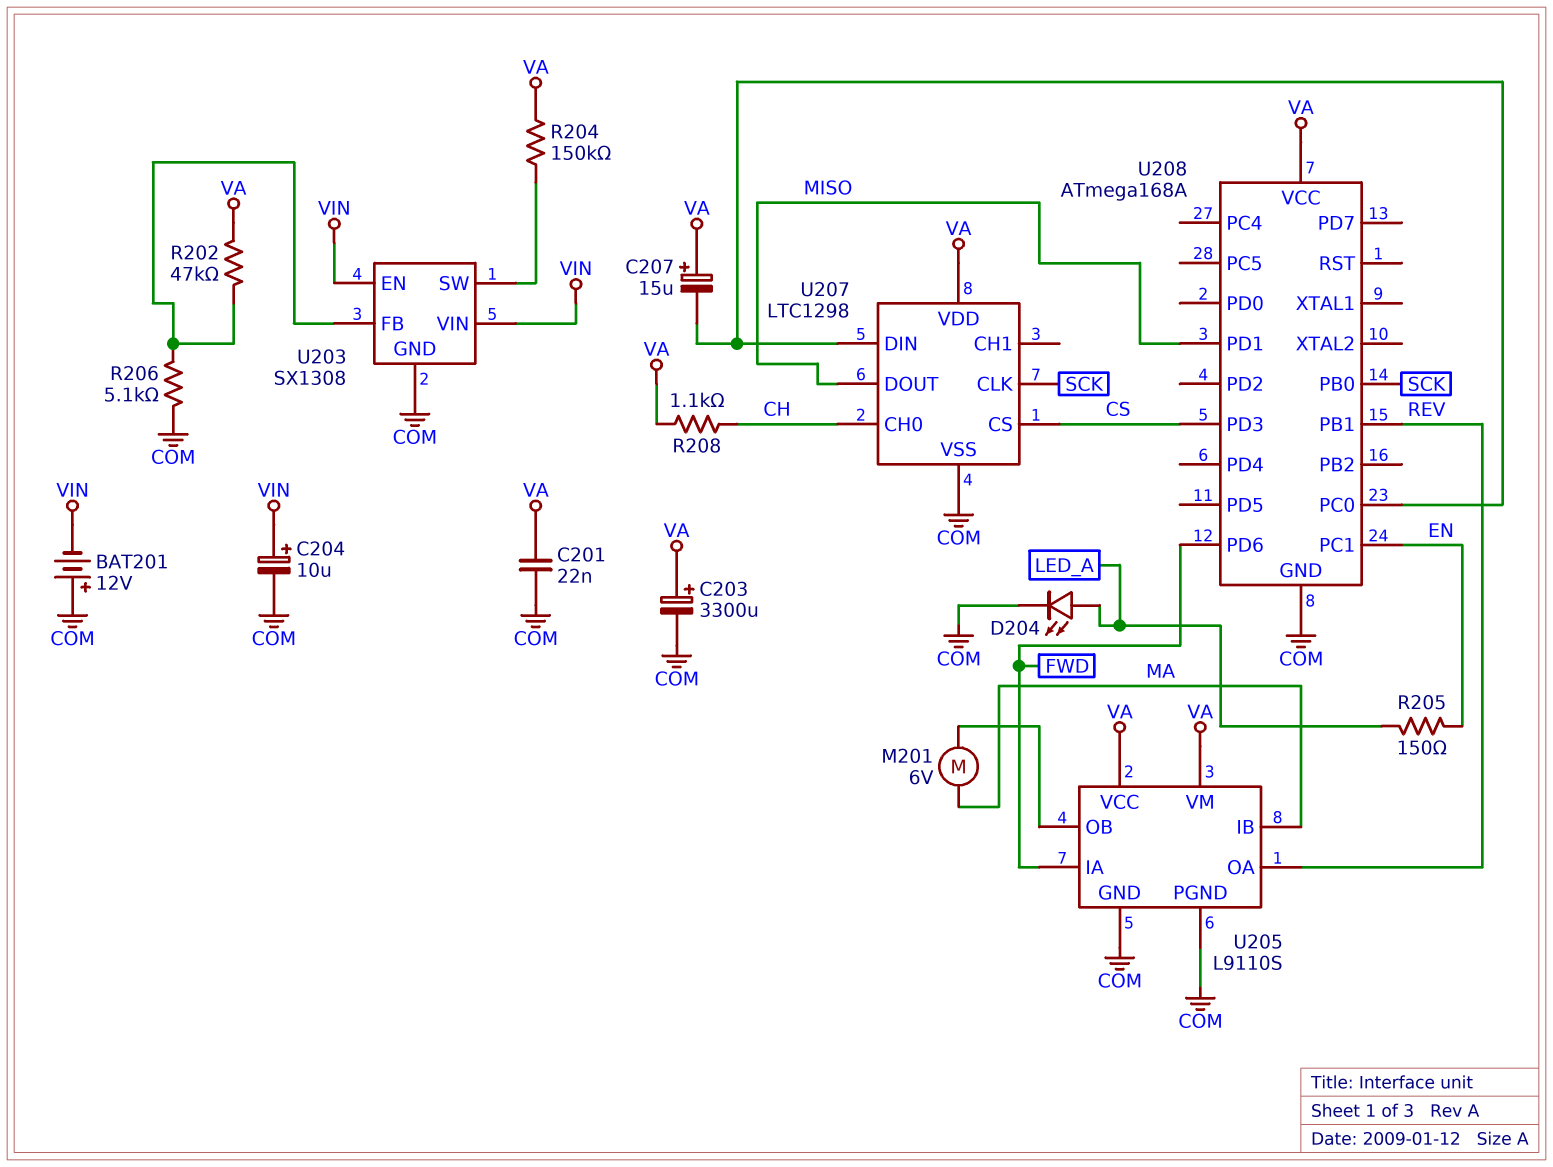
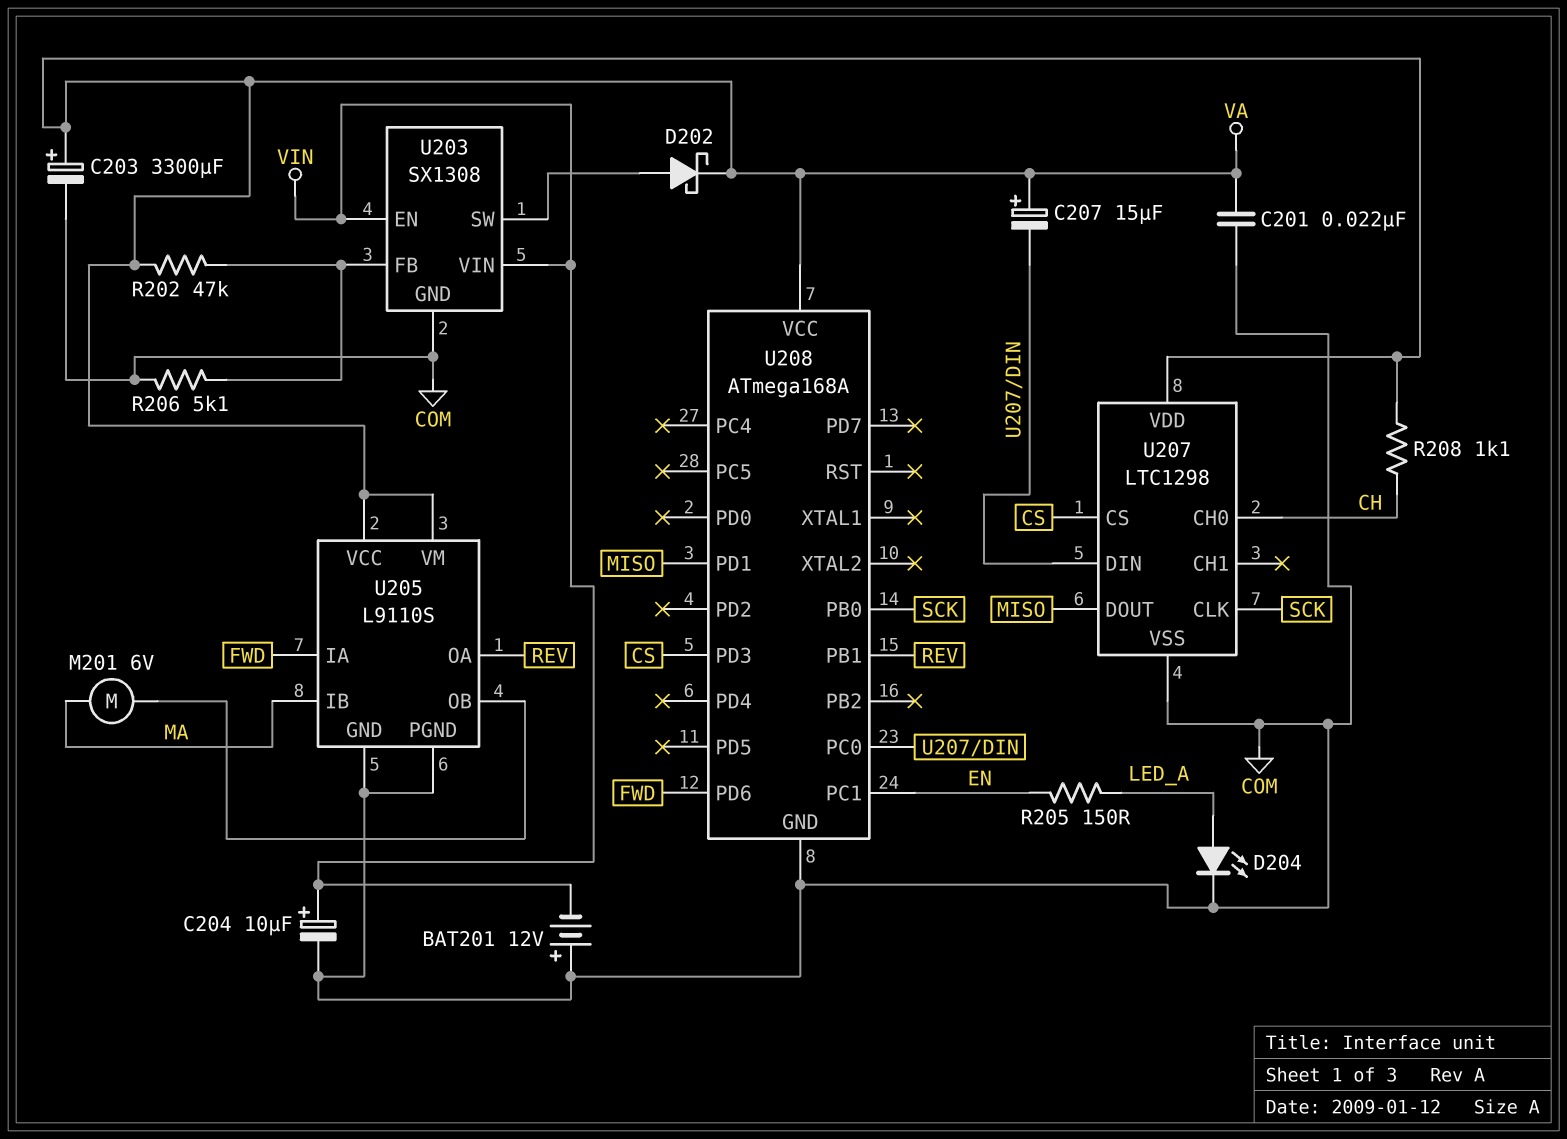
D202: none -> schottky (A U203/SW, K VA)
R204: 150k (U203/SW, VA) -> none

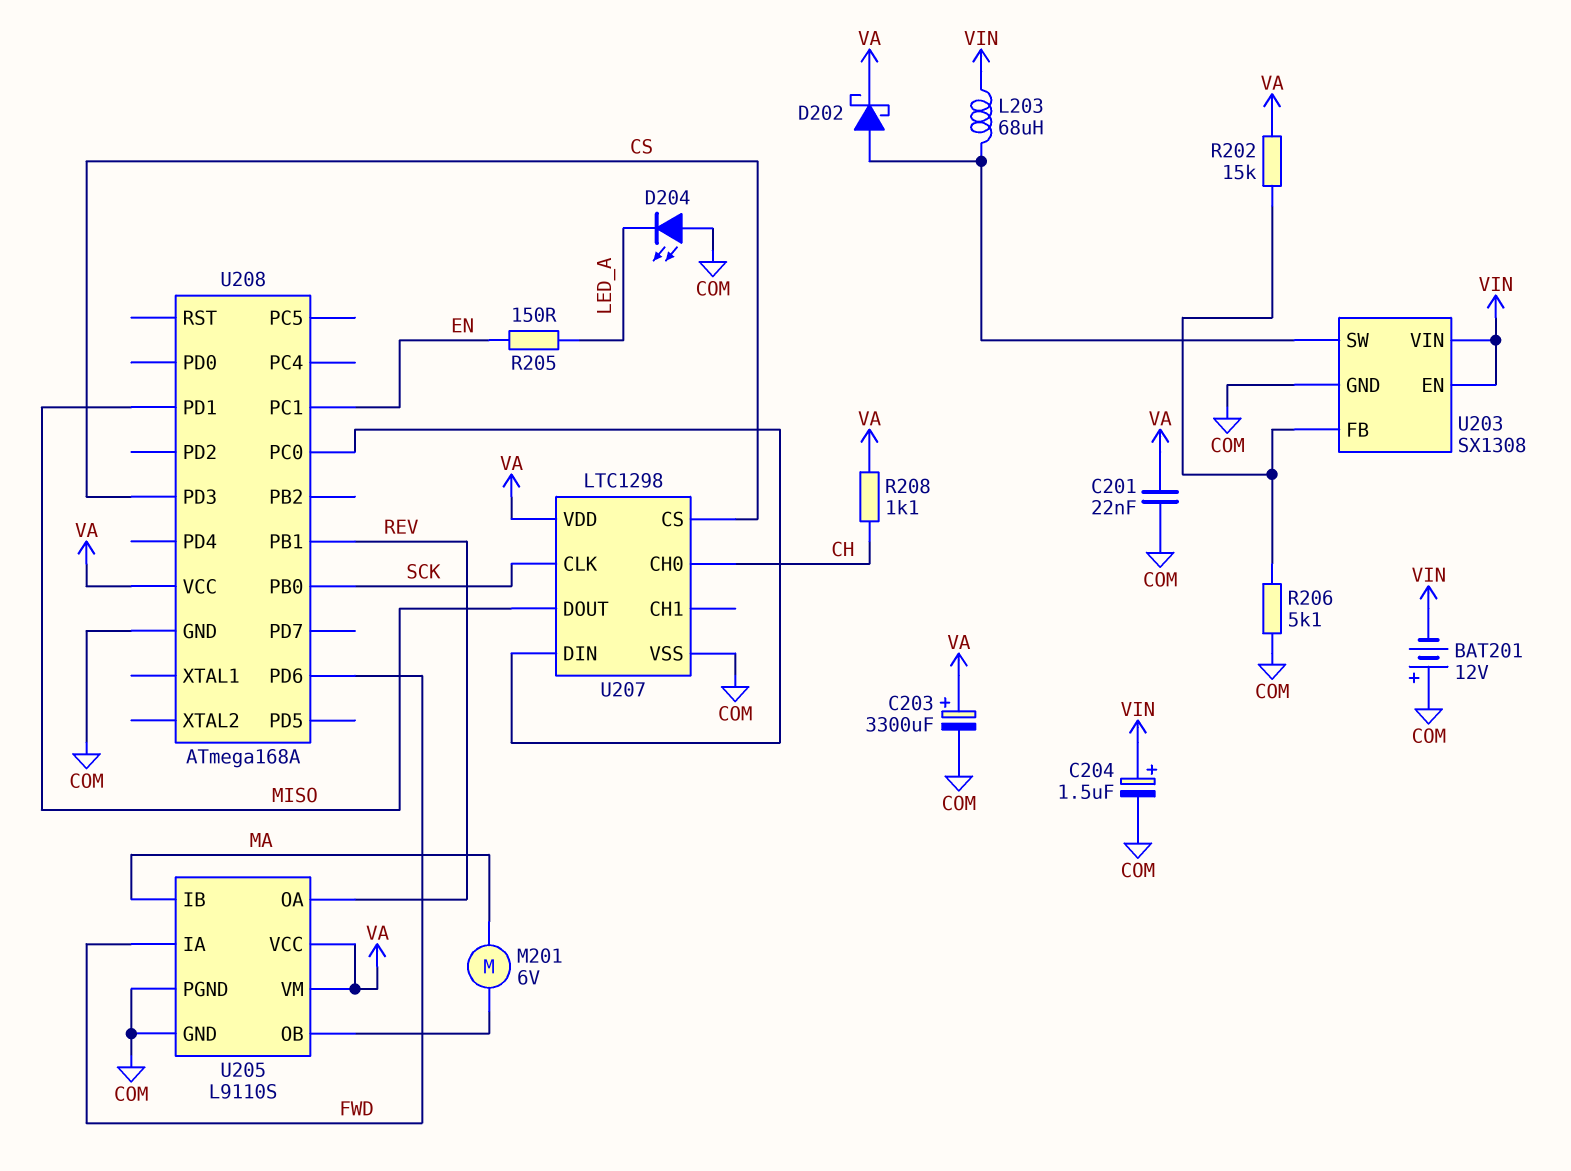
C204: 10uF (plus VIN, minus COM) -> 1.5uF (plus VIN, minus COM)
C207: 15uF (plus VA, minus U207/DIN) -> none
D204: LED (A LED_A, K COM) -> LED (A COM, K LED_A)
L203: none -> 68uH (U203/SW, VIN)
R202: 47k (U203/FB, VA) -> 15k (U203/FB, VA)

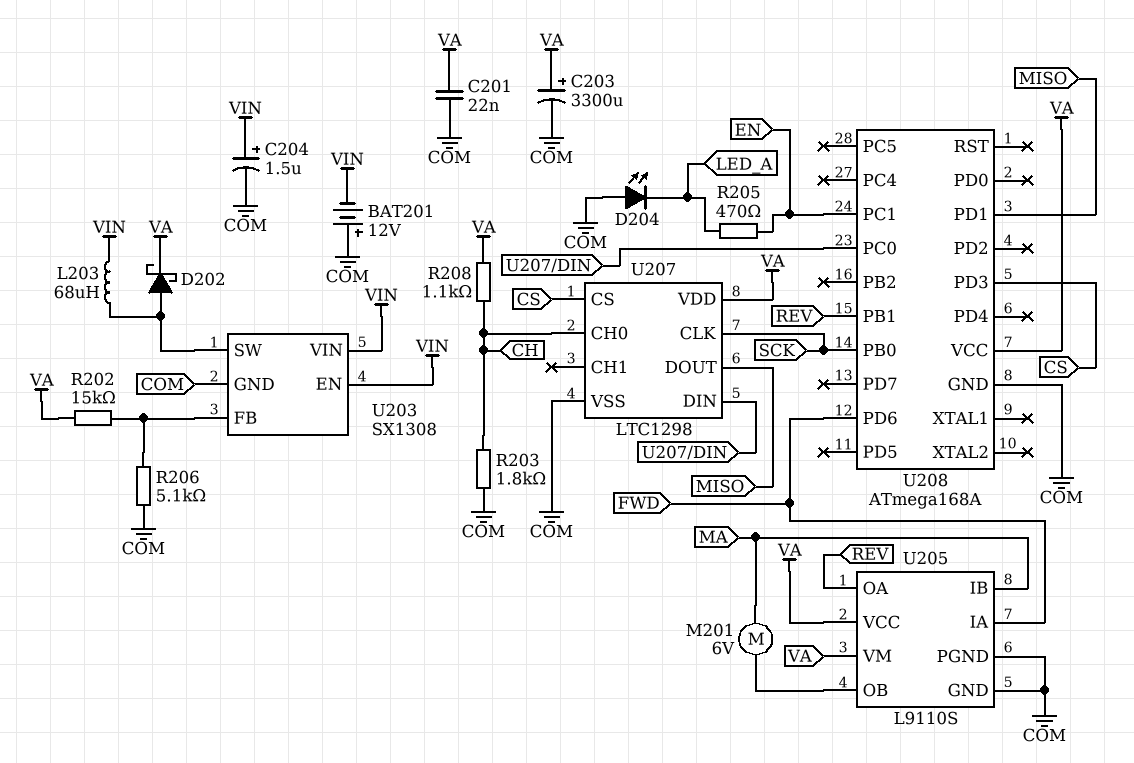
R203: none -> 1.8k (CH, COM)
R205: 150 (EN, LED_A) -> 470 (EN, LED_A)

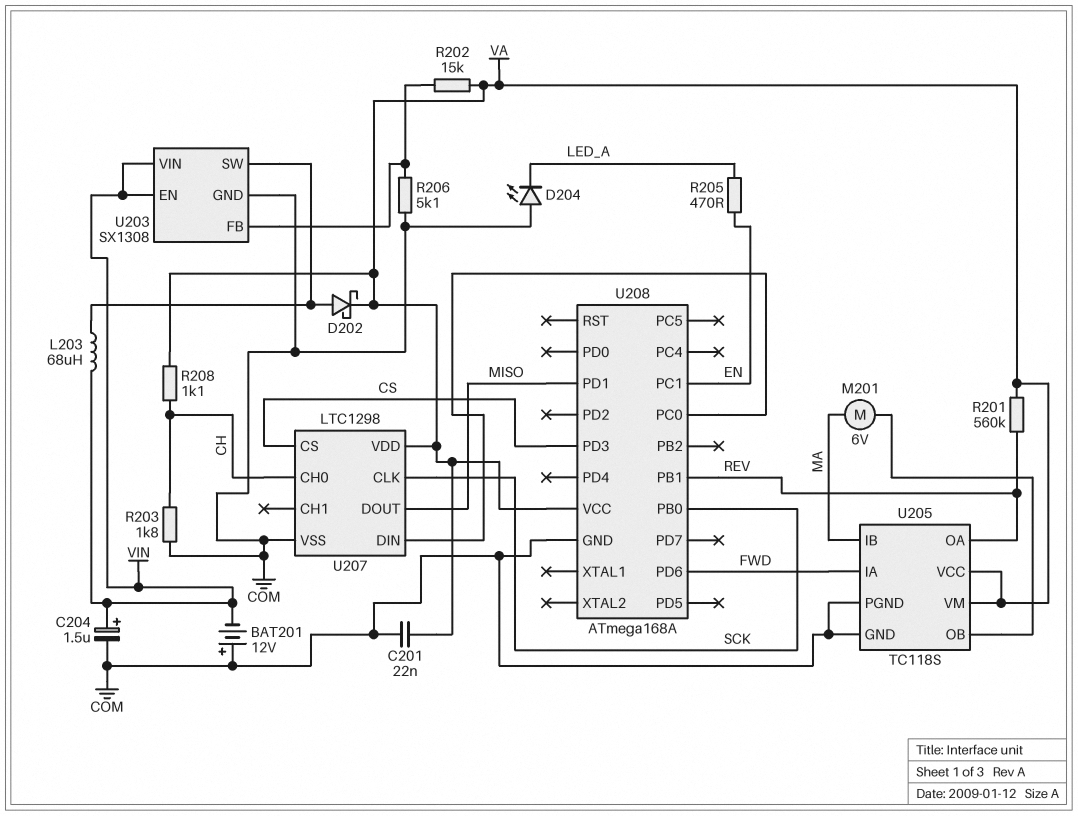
C203: 3300uF (plus VA, minus COM) -> none
R201: none -> 560k (REV, VA)
U205: L9110S -> TC118S

